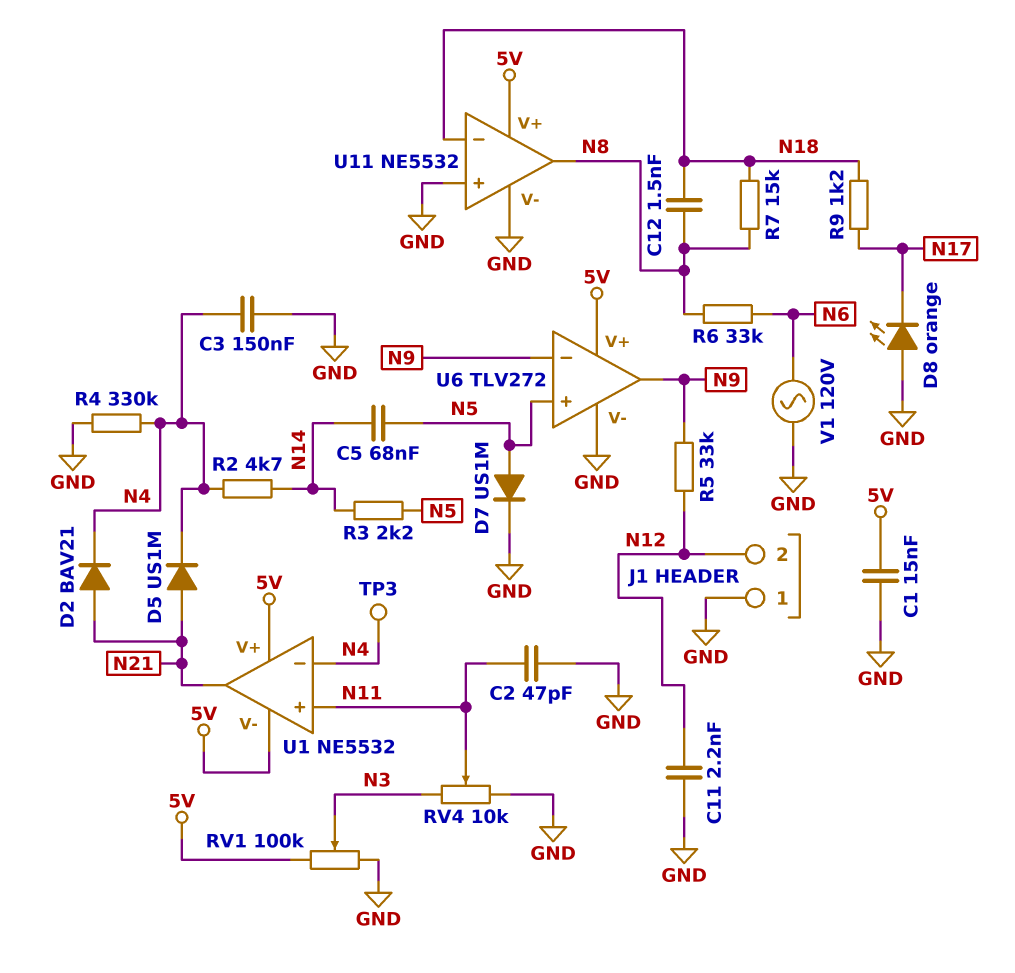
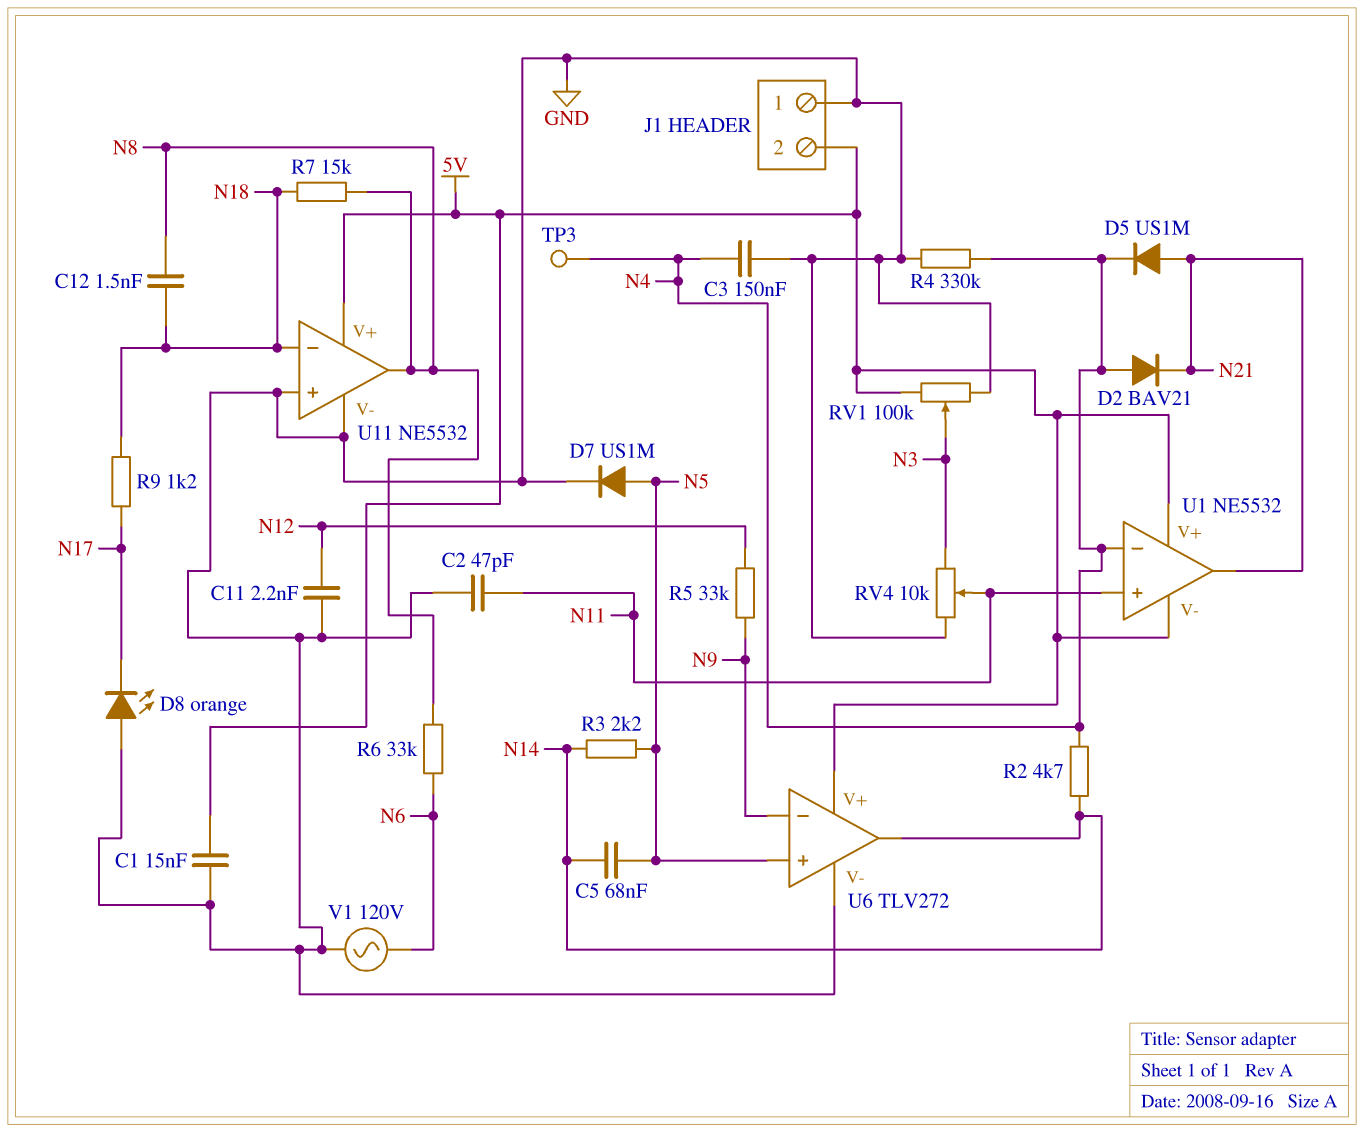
D2: diode BAV21 (A N21, K N4) -> diode BAV21 (A N4, K N21)
J1 pin 2: N12 -> 5V
U6 pin out: N9 -> N14

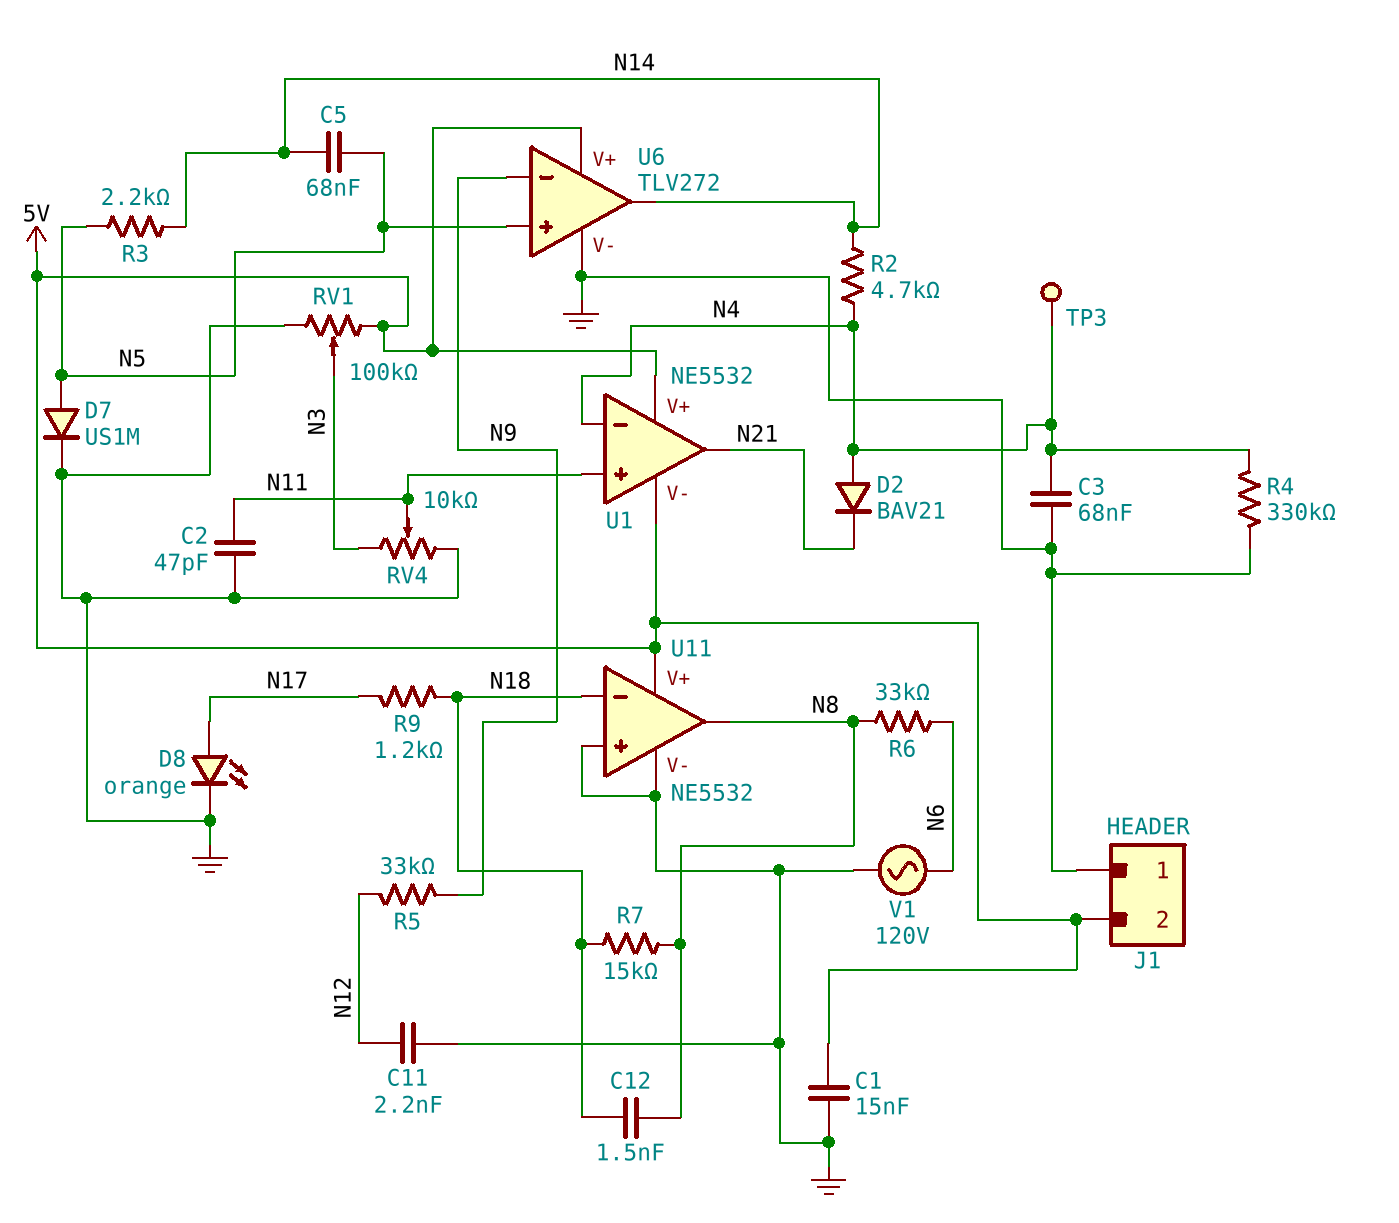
C3: 150nF (GND, N4) -> 68nF (GND, N4)
D5: diode US1M (A N21, K N4) -> none
D8: LED orange (A GND, K N17) -> LED orange (A N17, K GND)

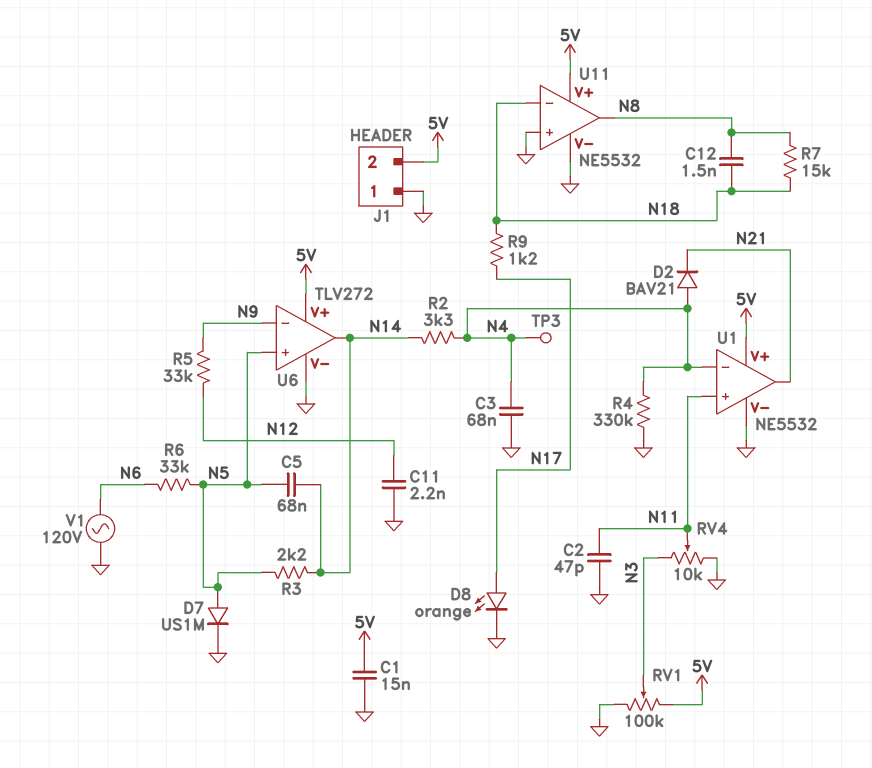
R2: 4.7k (N4, N14) -> 3.3k (N4, N14)
R6: 33k (N6, N8) -> 33k (N5, N6)
U1 pin V-: 5V -> GND

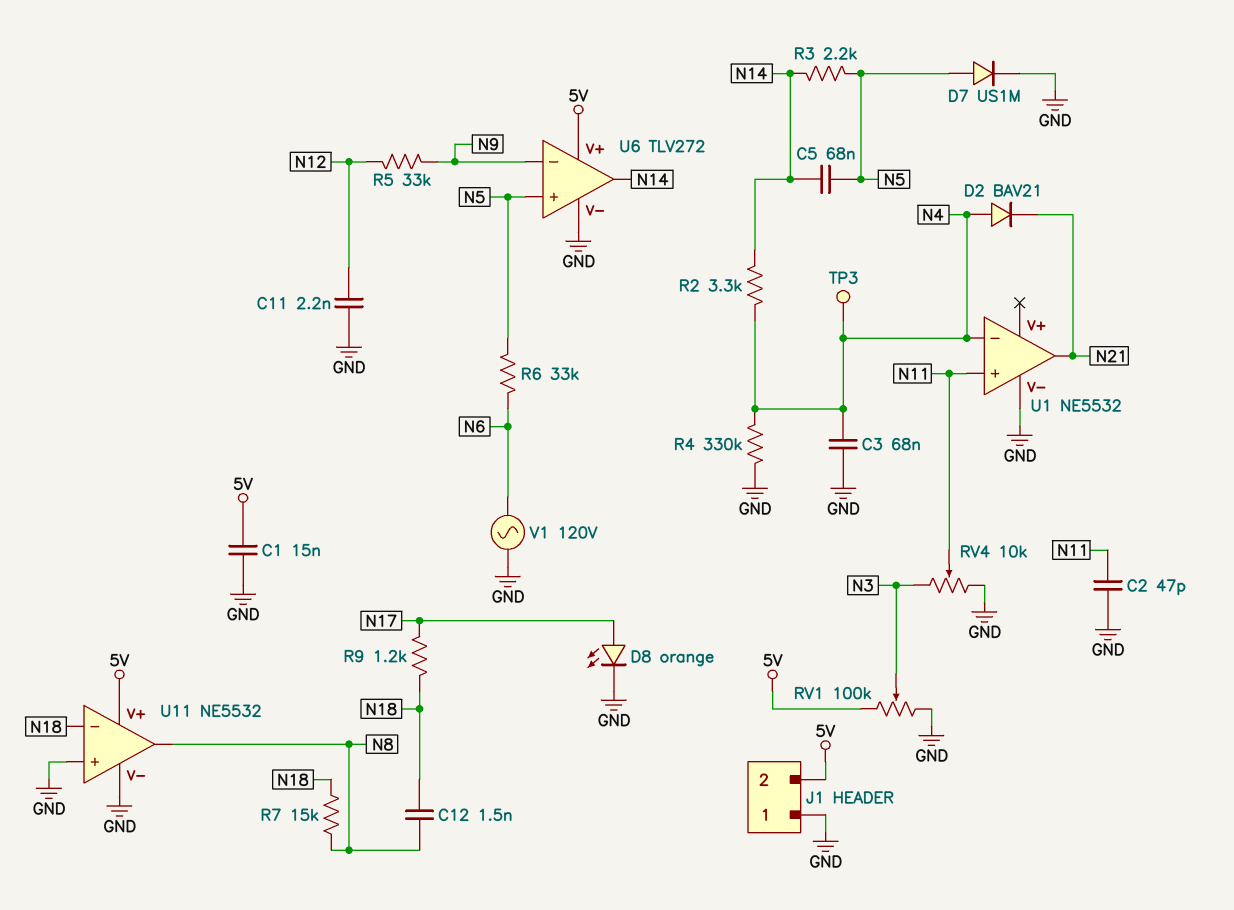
U1 pin V+: 5V -> none

